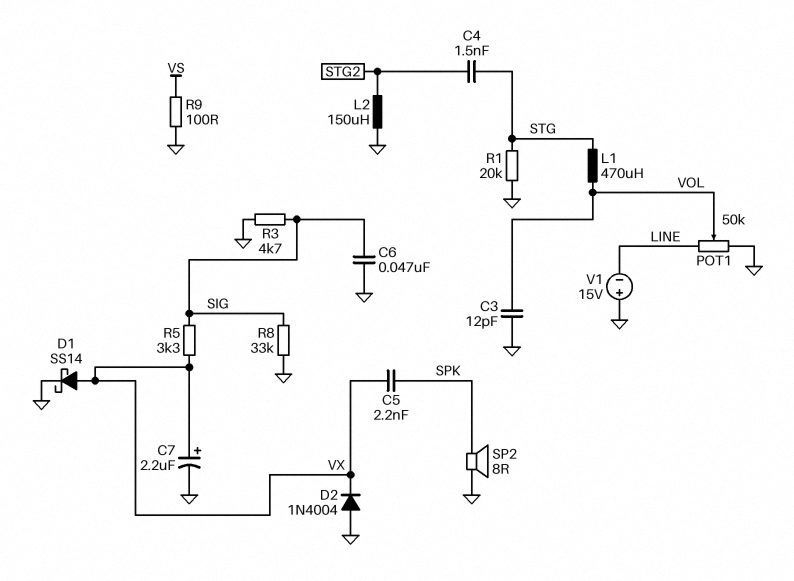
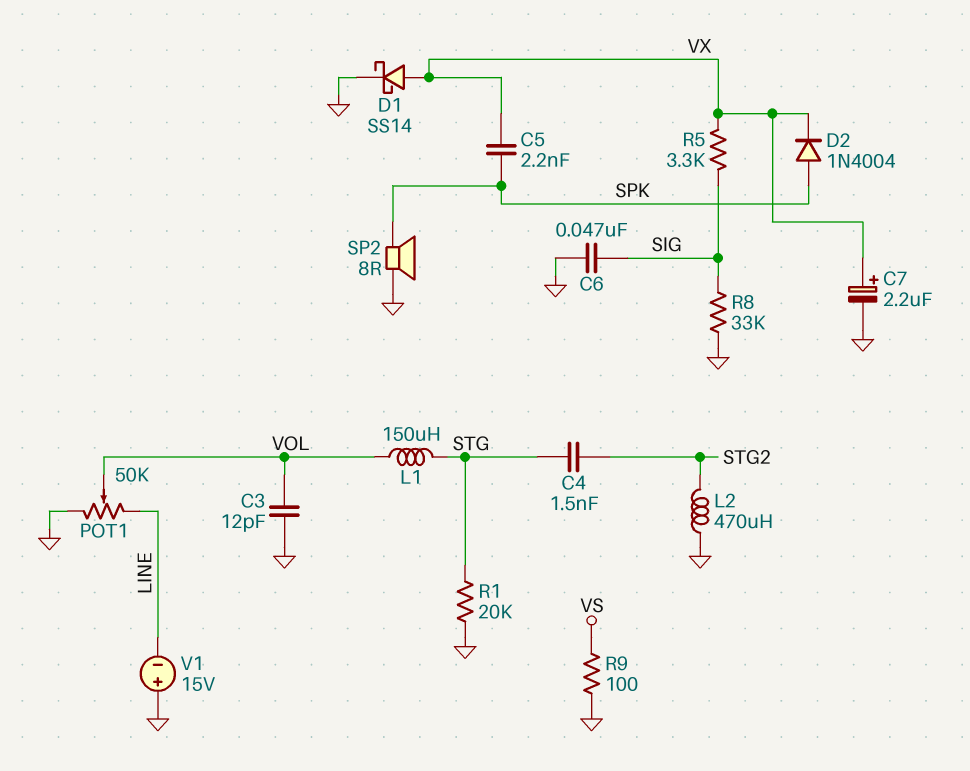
D2: diode 1N4004 (A GND, K VX) -> diode 1N4004 (A SPK, K VX)
L1: 470uH (STG, VOL) -> 150uH (STG, VOL)
L2: 150uH (GND, STG2) -> 470uH (GND, STG2)
R3: 4.7k (GND, SIG) -> none

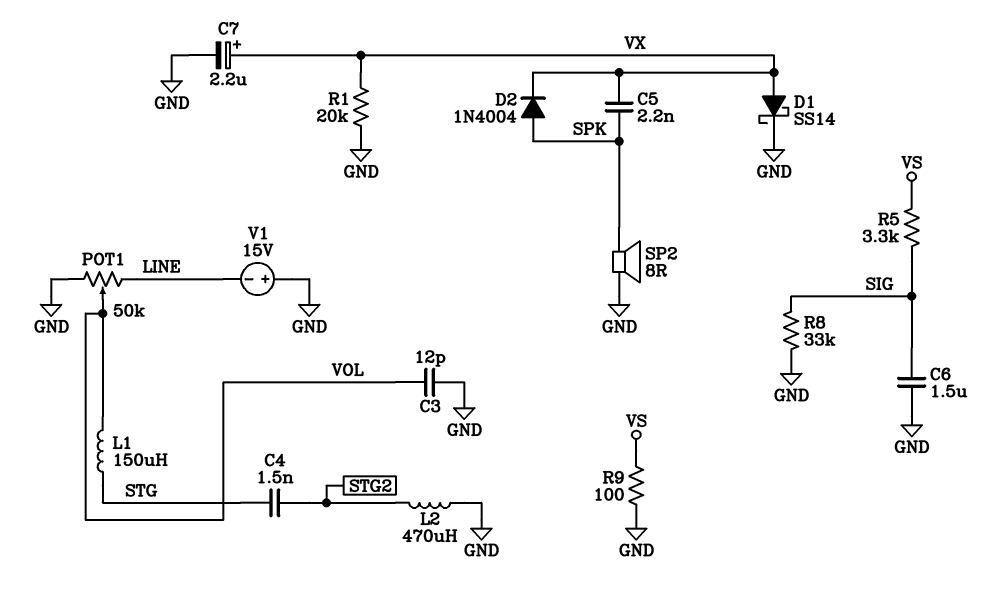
C6: 47nF (GND, SIG) -> 1.5uF (GND, SIG)
R1: 20k (GND, STG) -> 20k (GND, VX)
R5: 3.3k (SIG, VX) -> 3.3k (SIG, VS)

